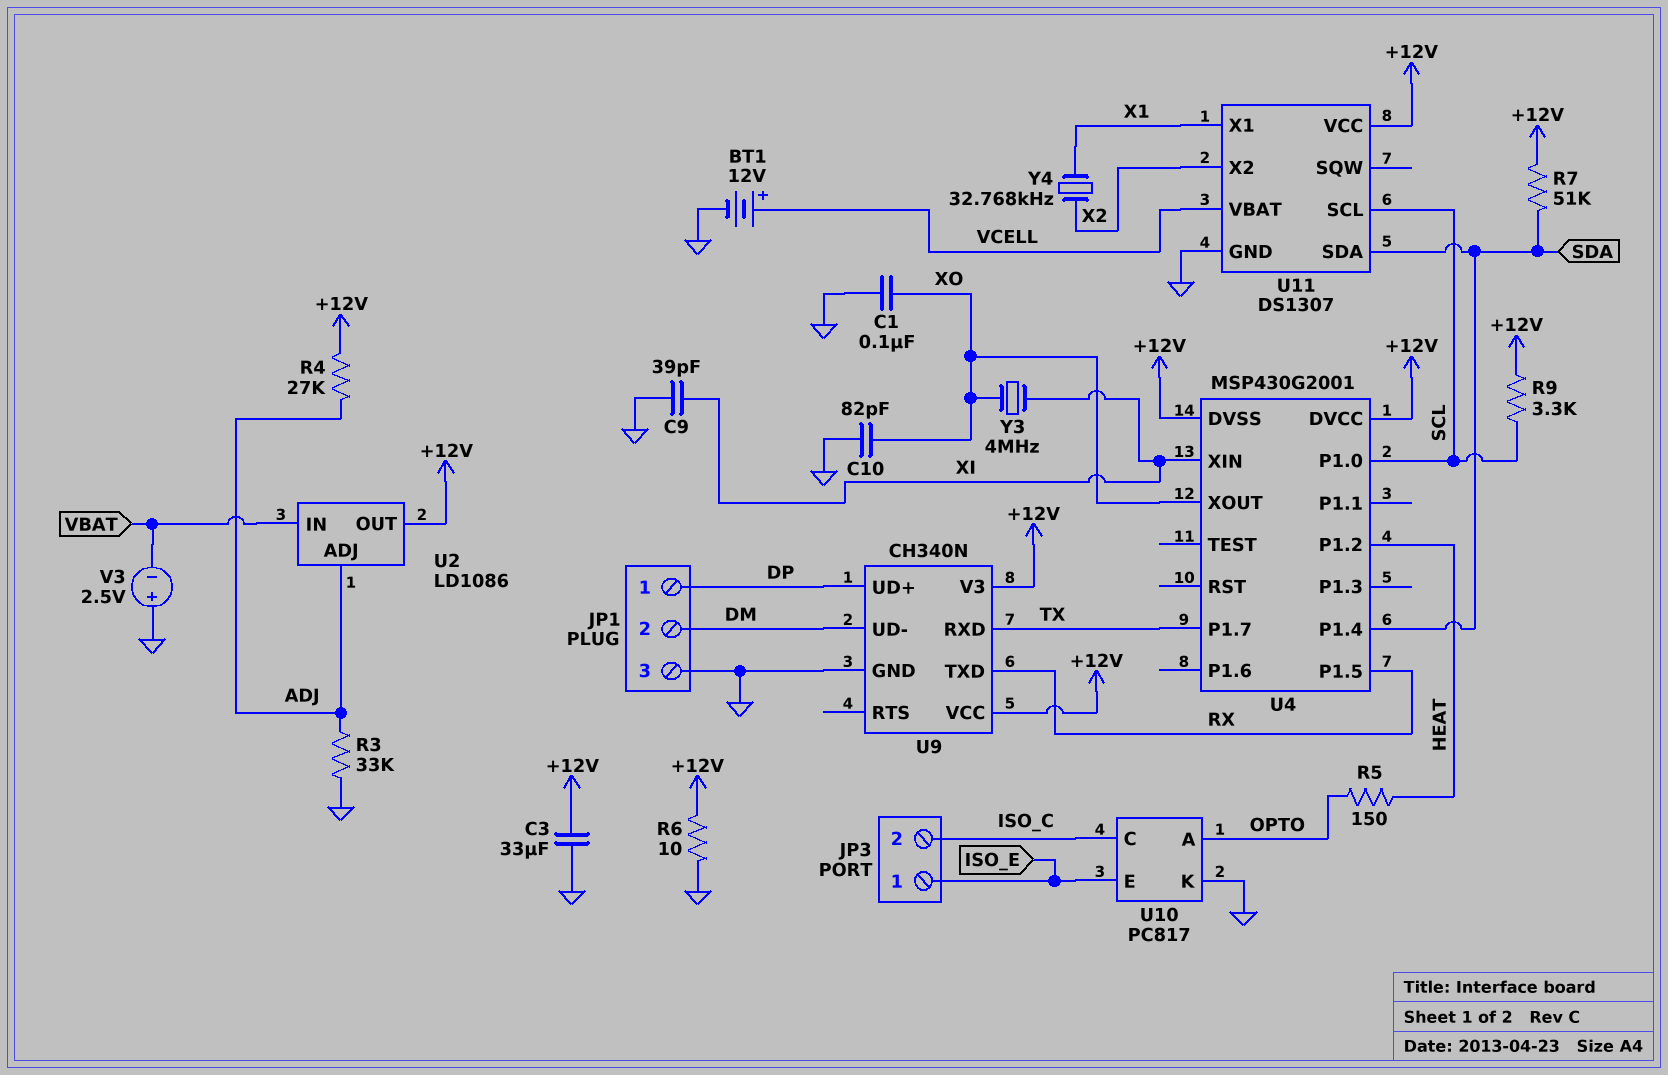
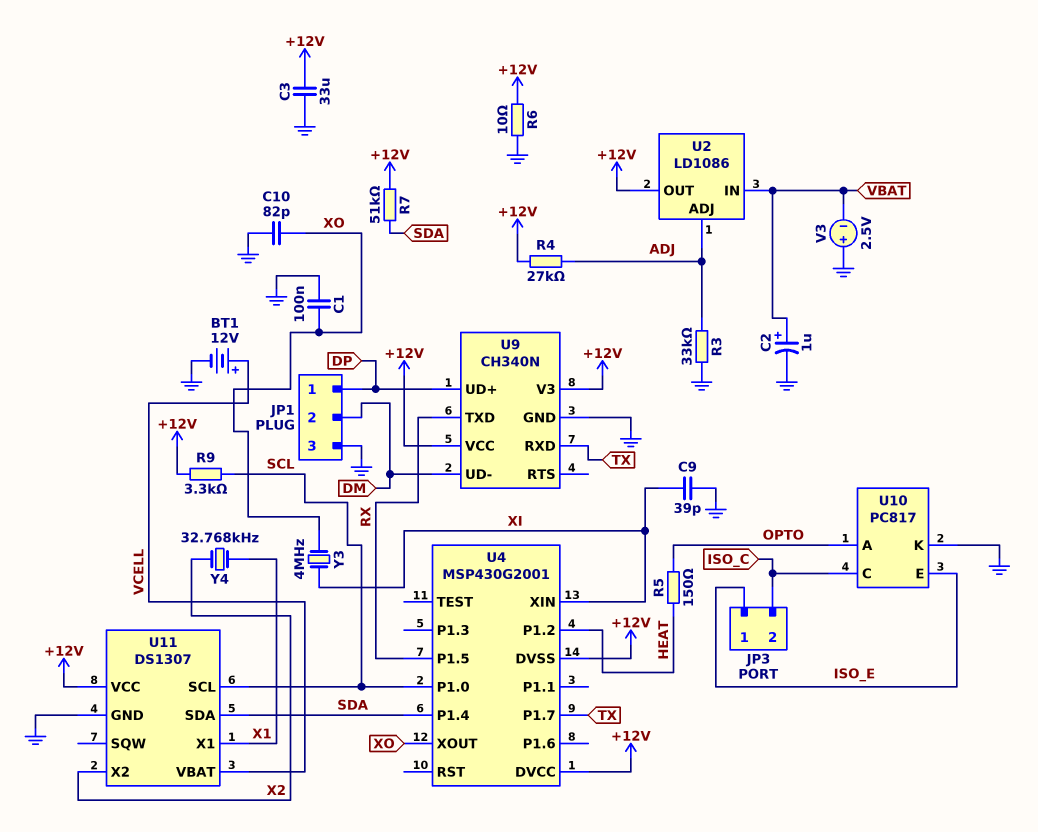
C2: none -> 1uF (plus VBAT, minus GND)

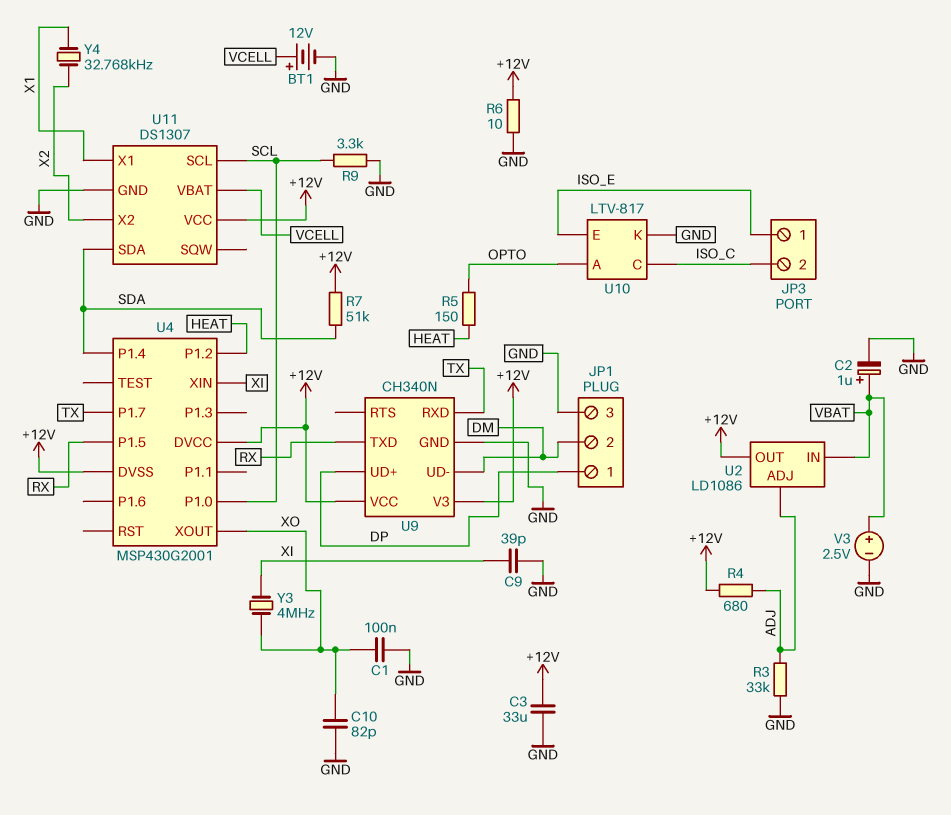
R4: 27k (+12V, ADJ) -> 680 (+12V, ADJ)
R9: 3.3k (+12V, SCL) -> 3.3k (GND, SCL)
U10: PC817 -> LTV-817
V3: 2.5V (plus GND, minus VBAT) -> 2.5V (plus VBAT, minus GND)

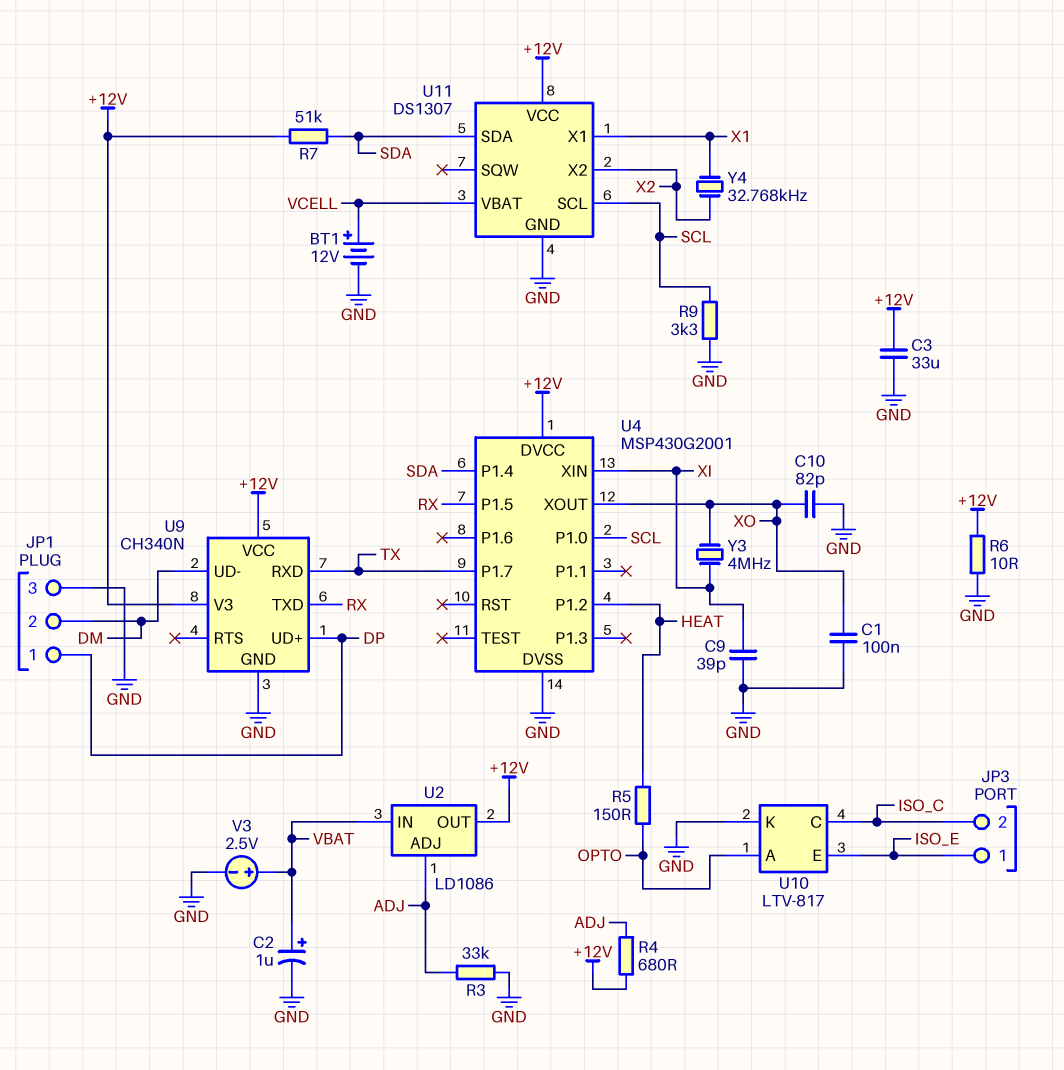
U4 pin DVSS: +12V -> GND

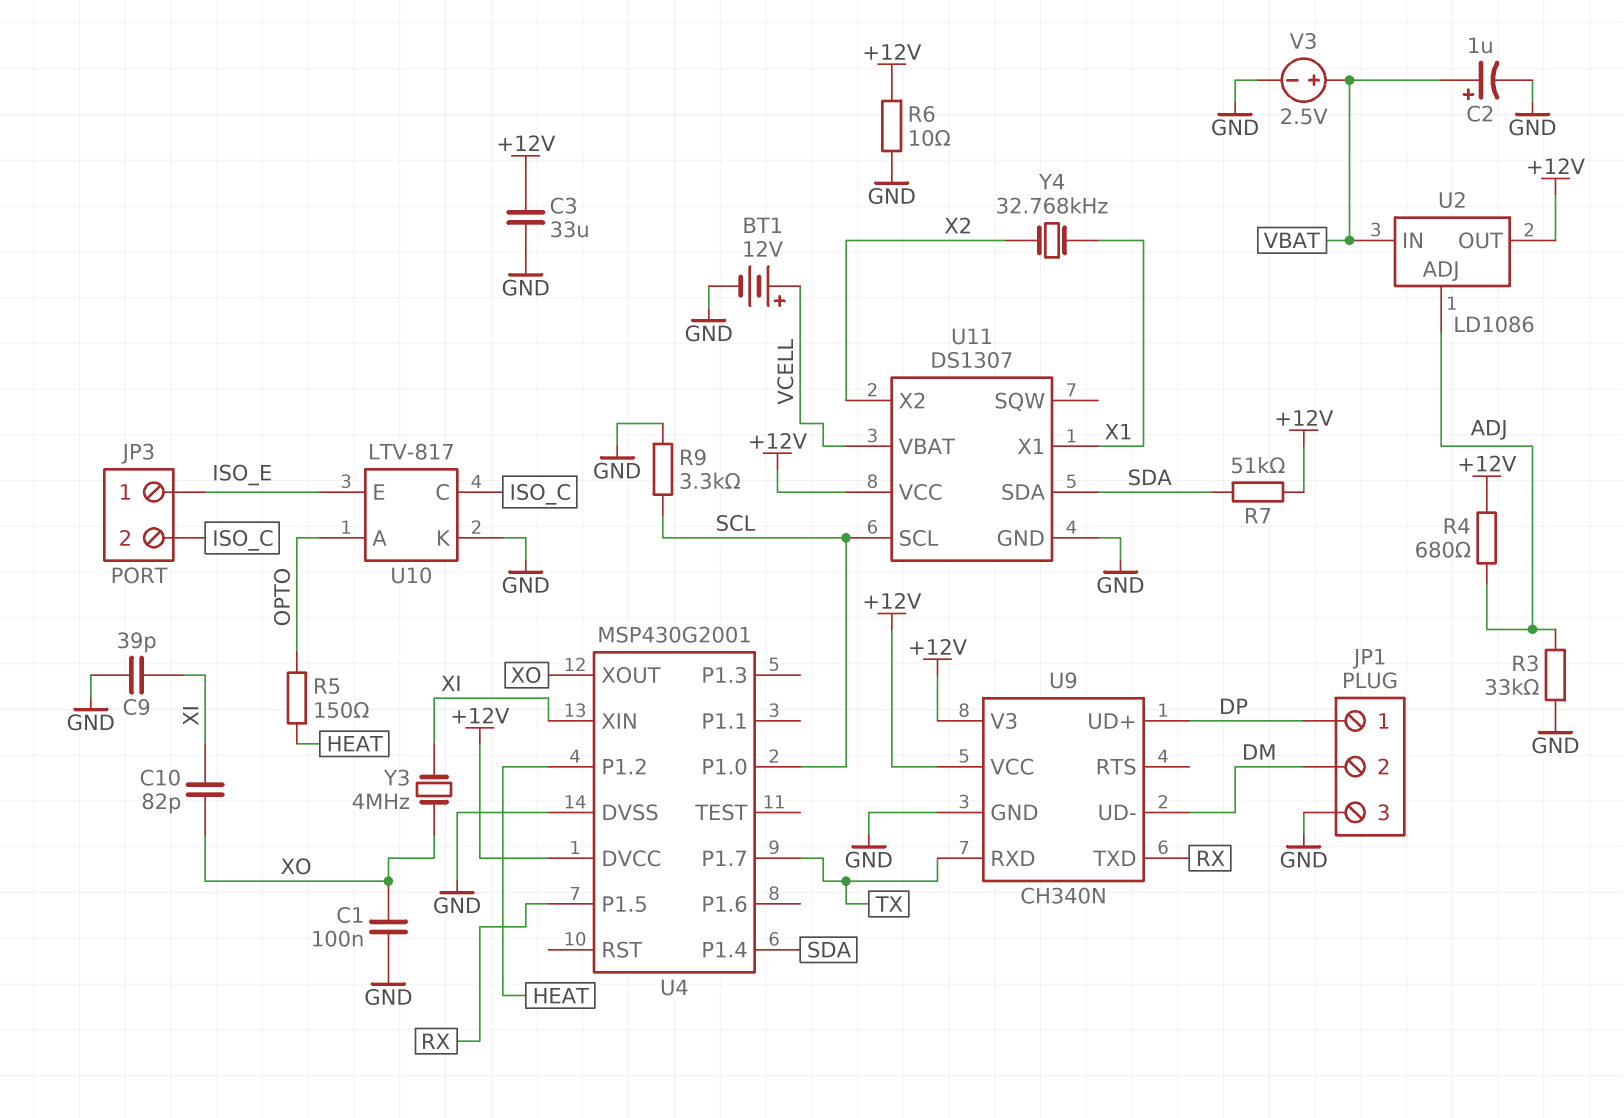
C10: 82pF (GND, XO) -> 82pF (XI, XO)

